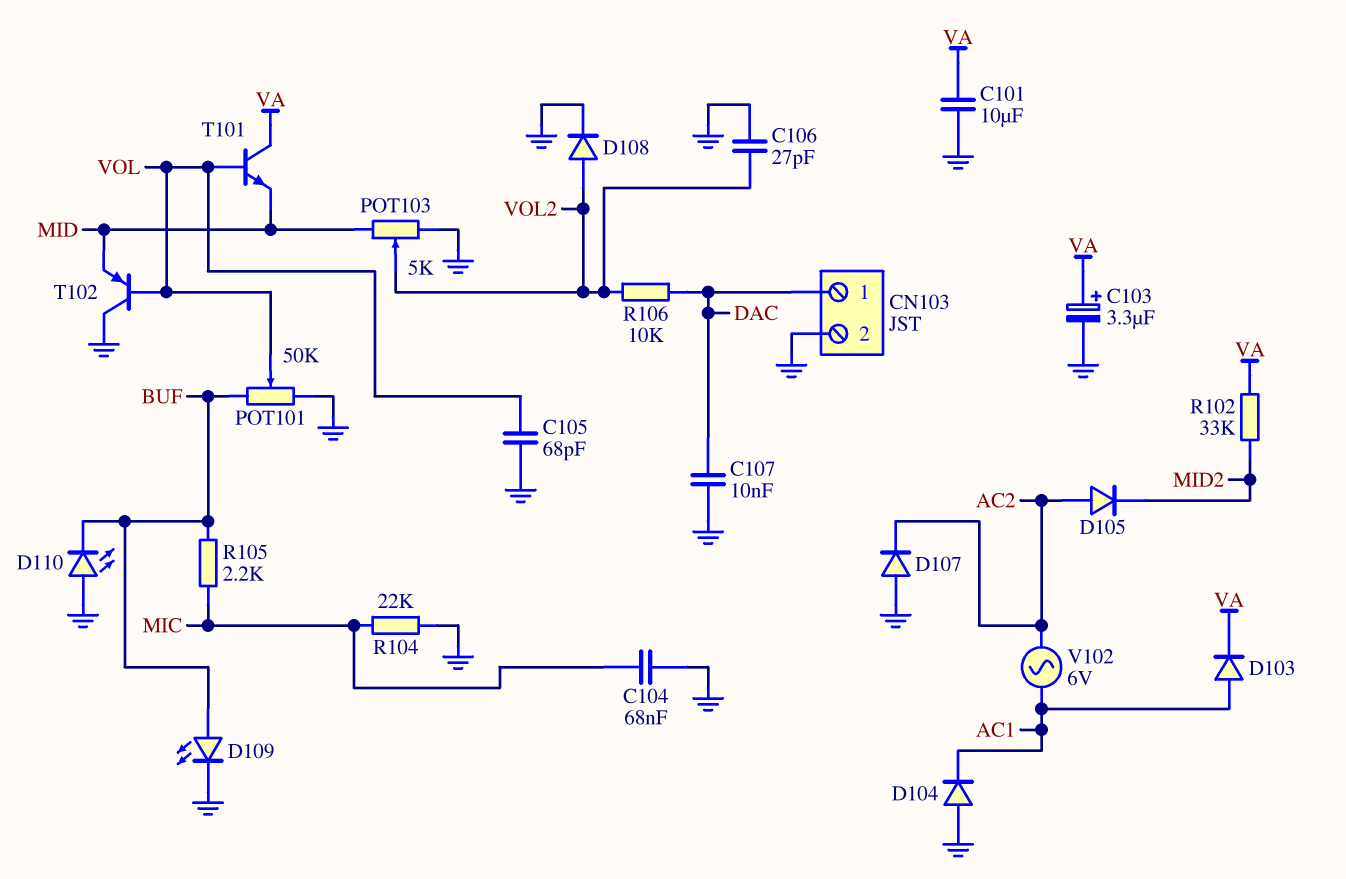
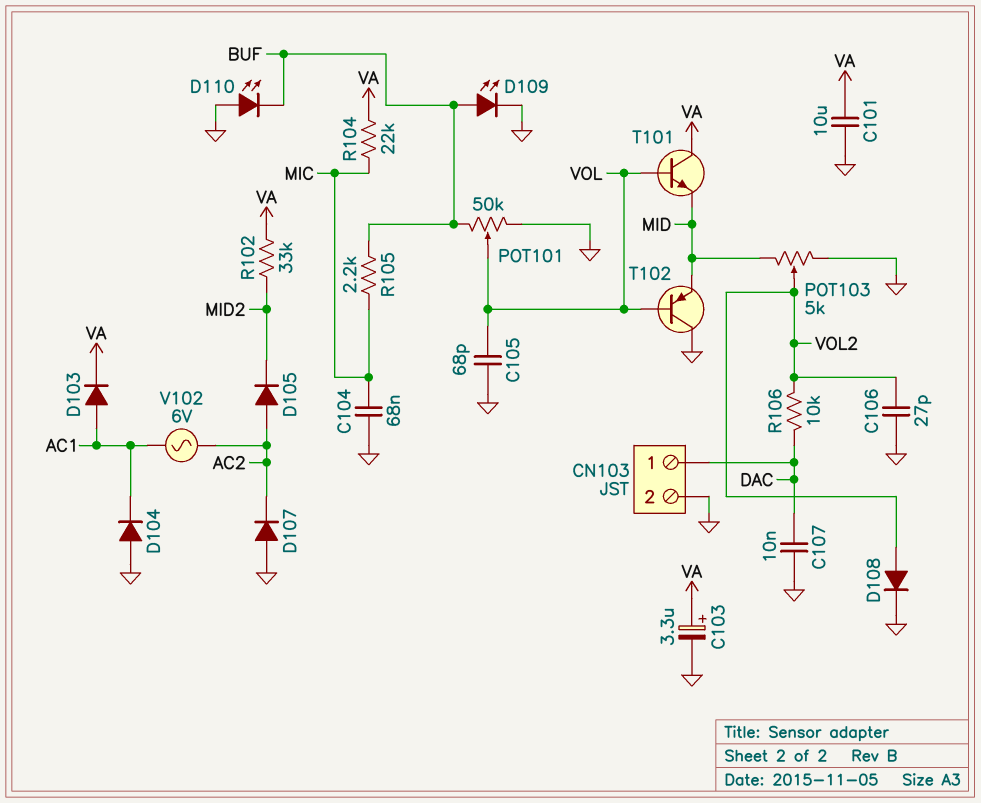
R104: 22k (GND, MIC) -> 22k (MIC, VA)

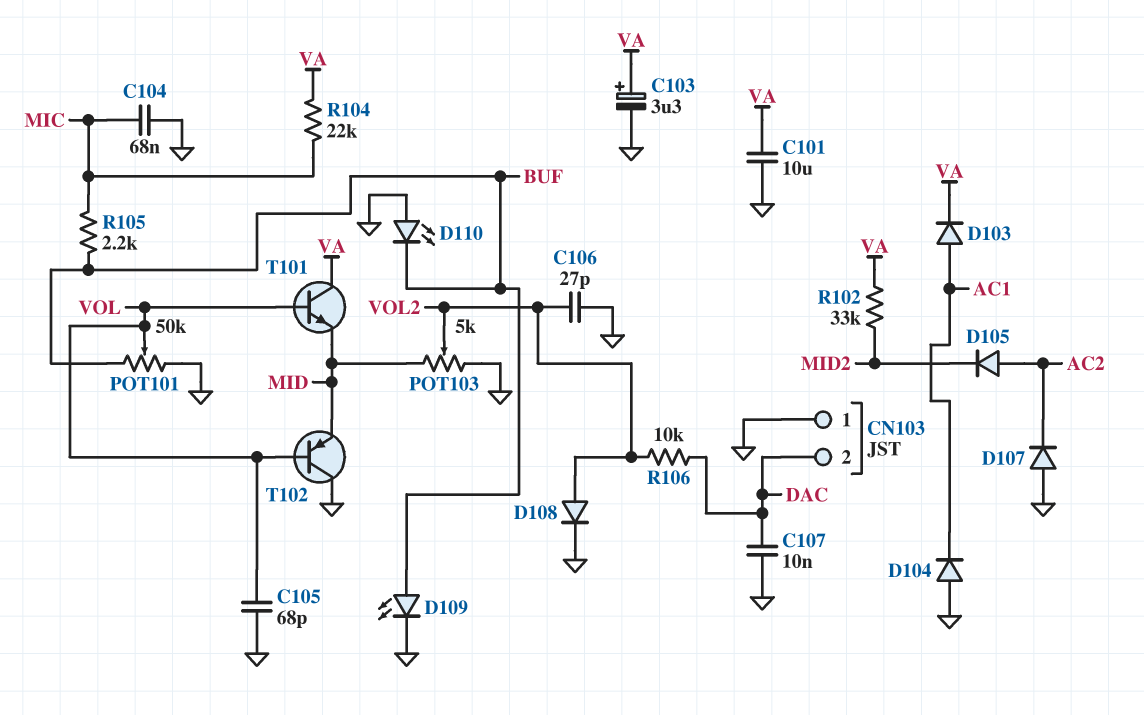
CN103 pin 1: DAC -> GND
CN103 pin 2: GND -> DAC
V102: AC 6V (AC1, AC2) -> none

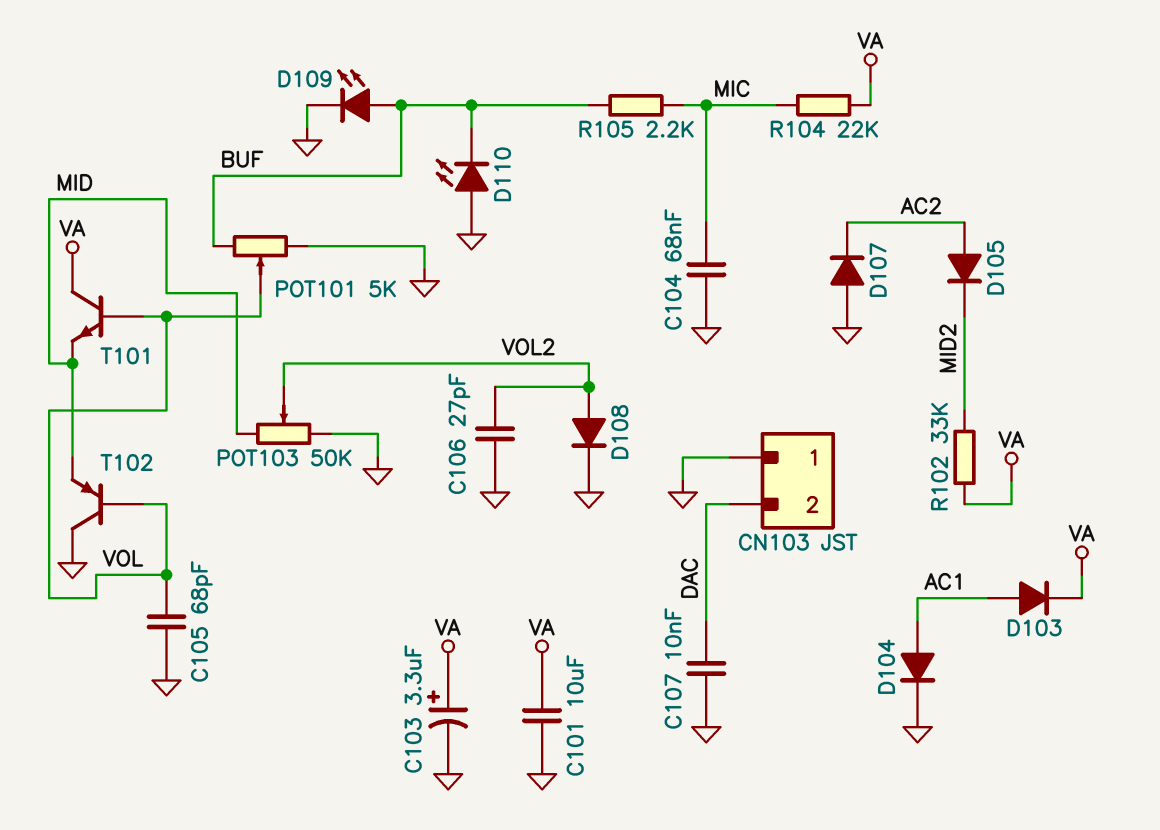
D104: diode (A GND, K AC1) -> diode (A AC1, K GND)
POT101: 50k (BUF, GND, wiper VOL) -> 5k (BUF, GND, wiper VOL)
POT103: 5k (GND, MID, wiper VOL2) -> 50k (GND, MID, wiper VOL2)
R106: 10k (DAC, VOL2) -> none

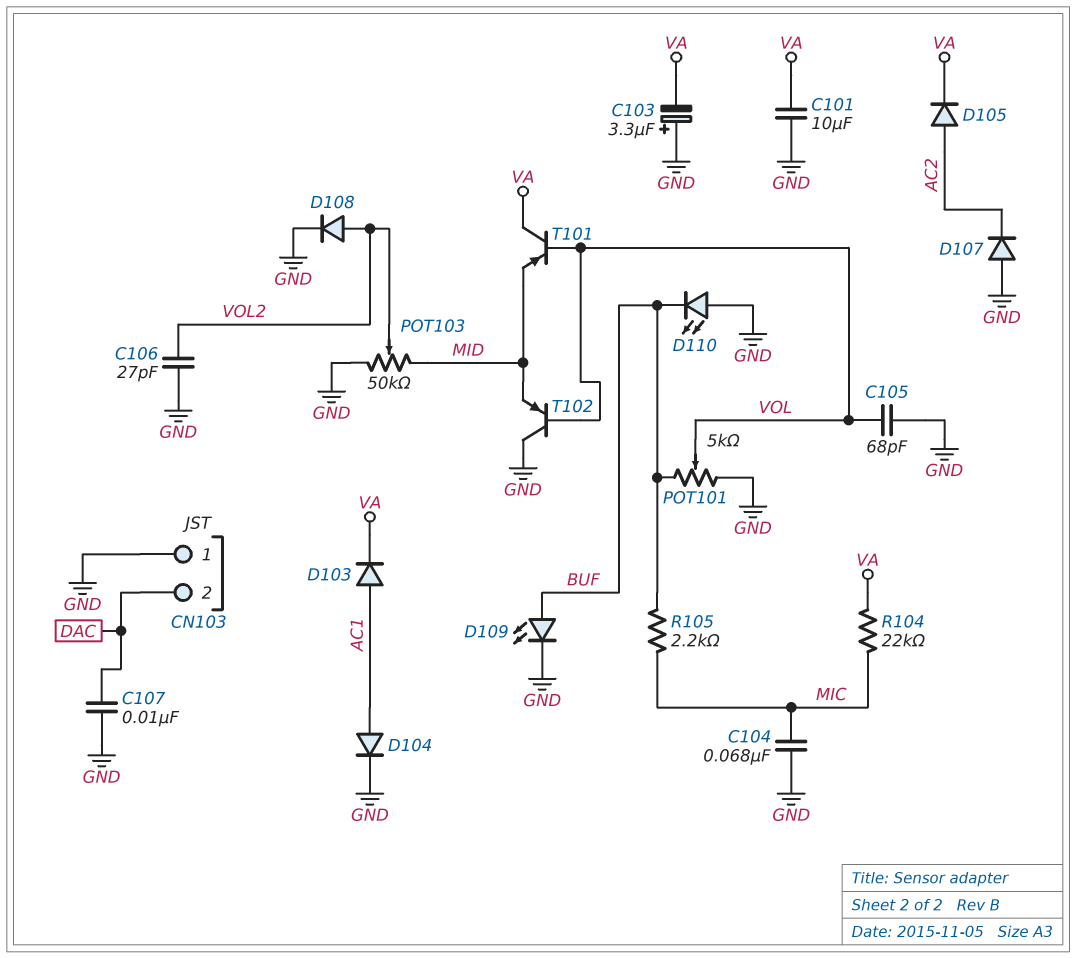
C103: 3.3uF (plus VA, minus GND) -> 3.3uF (plus GND, minus VA)
D105: diode (A AC2, K MID2) -> diode (A AC2, K VA)
R102: 33k (MID2, VA) -> none
T101: NPN (B VOL, C VA, E MID) -> PNP (B VOL, C VA, E MID)

